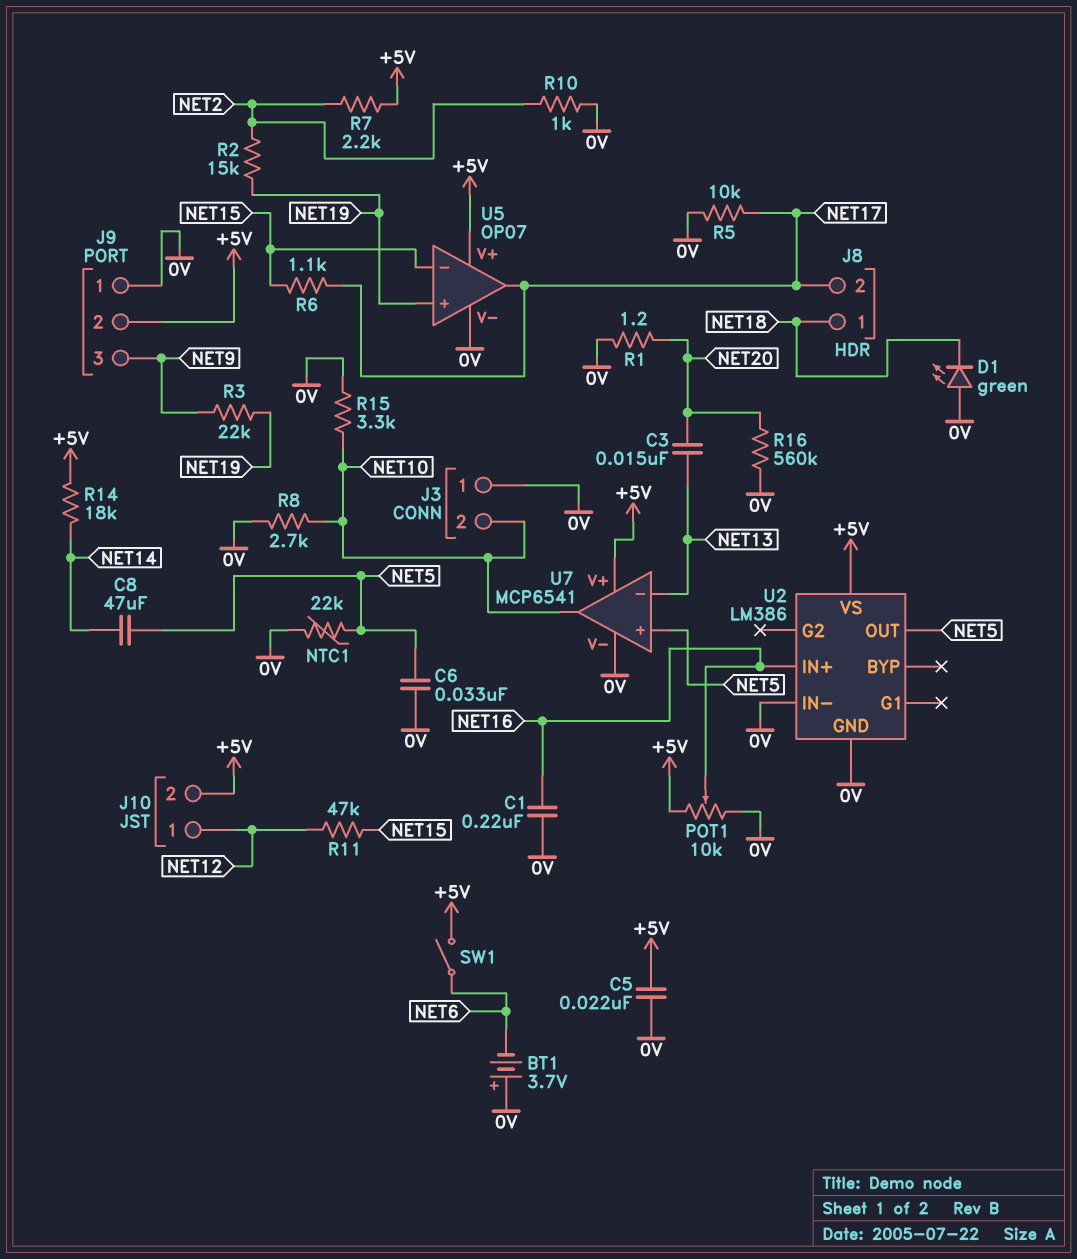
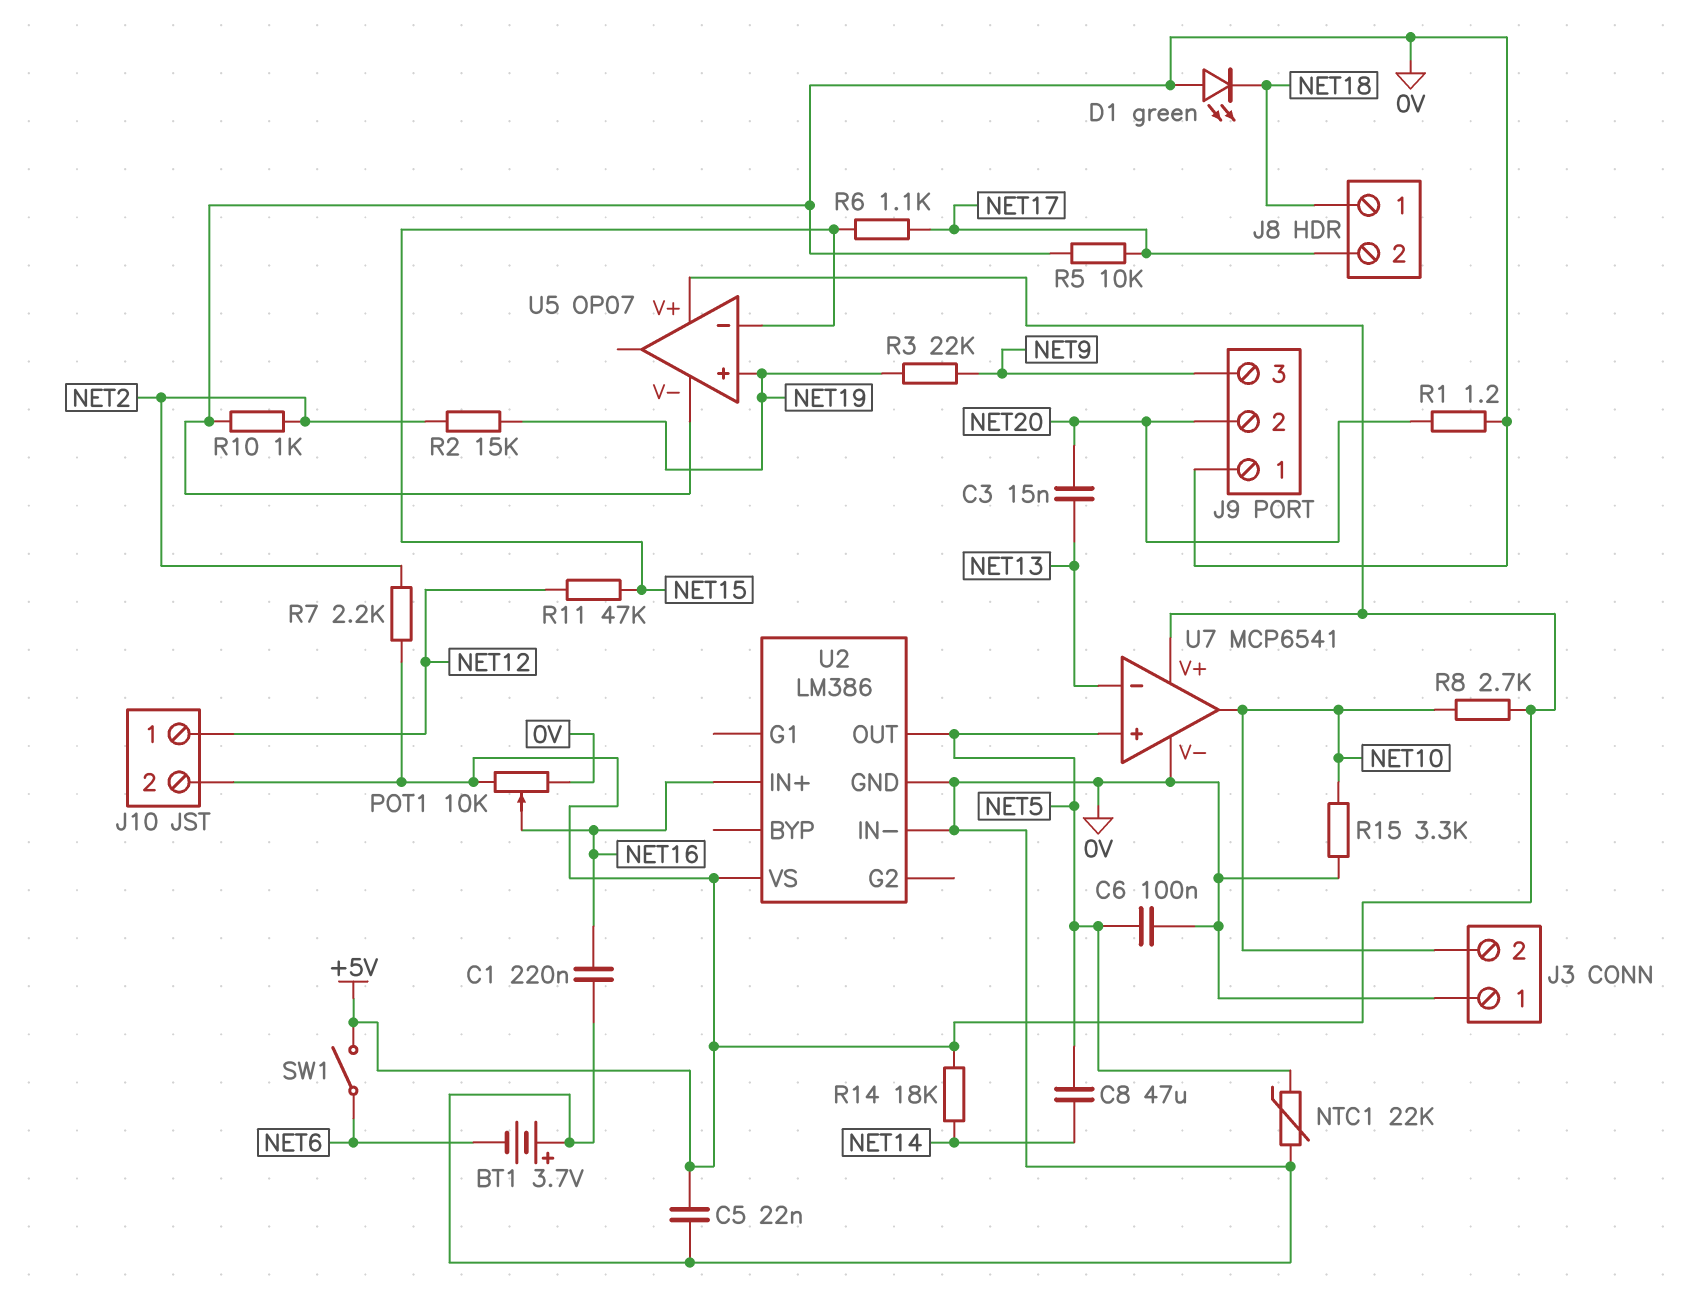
C6: 33nF (0V, NET5) -> 100nF (0V, NET5)
J9 pin 2: +5V -> NET20
R8: 2.7k (0V, NET10) -> 2.7k (+5V, NET10)
R16: 560k (0V, NET20) -> none
U5 pin out: NET17 -> none

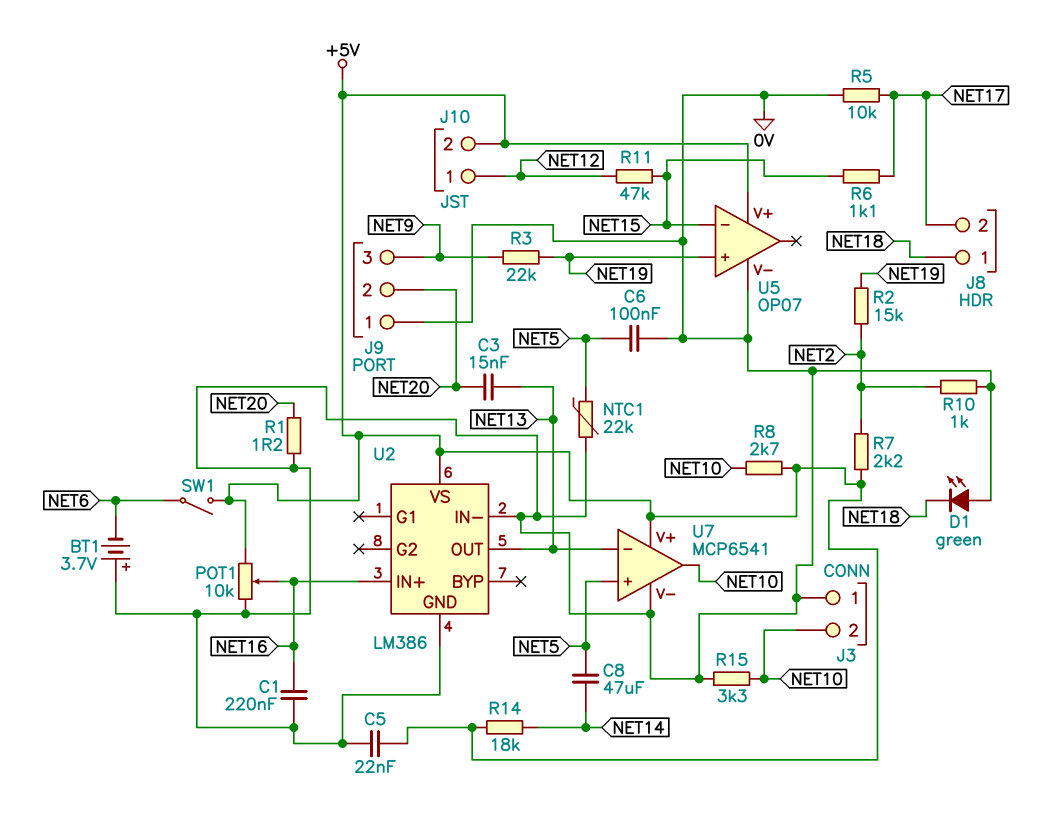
U2 pin OUT: NET5 -> NET13

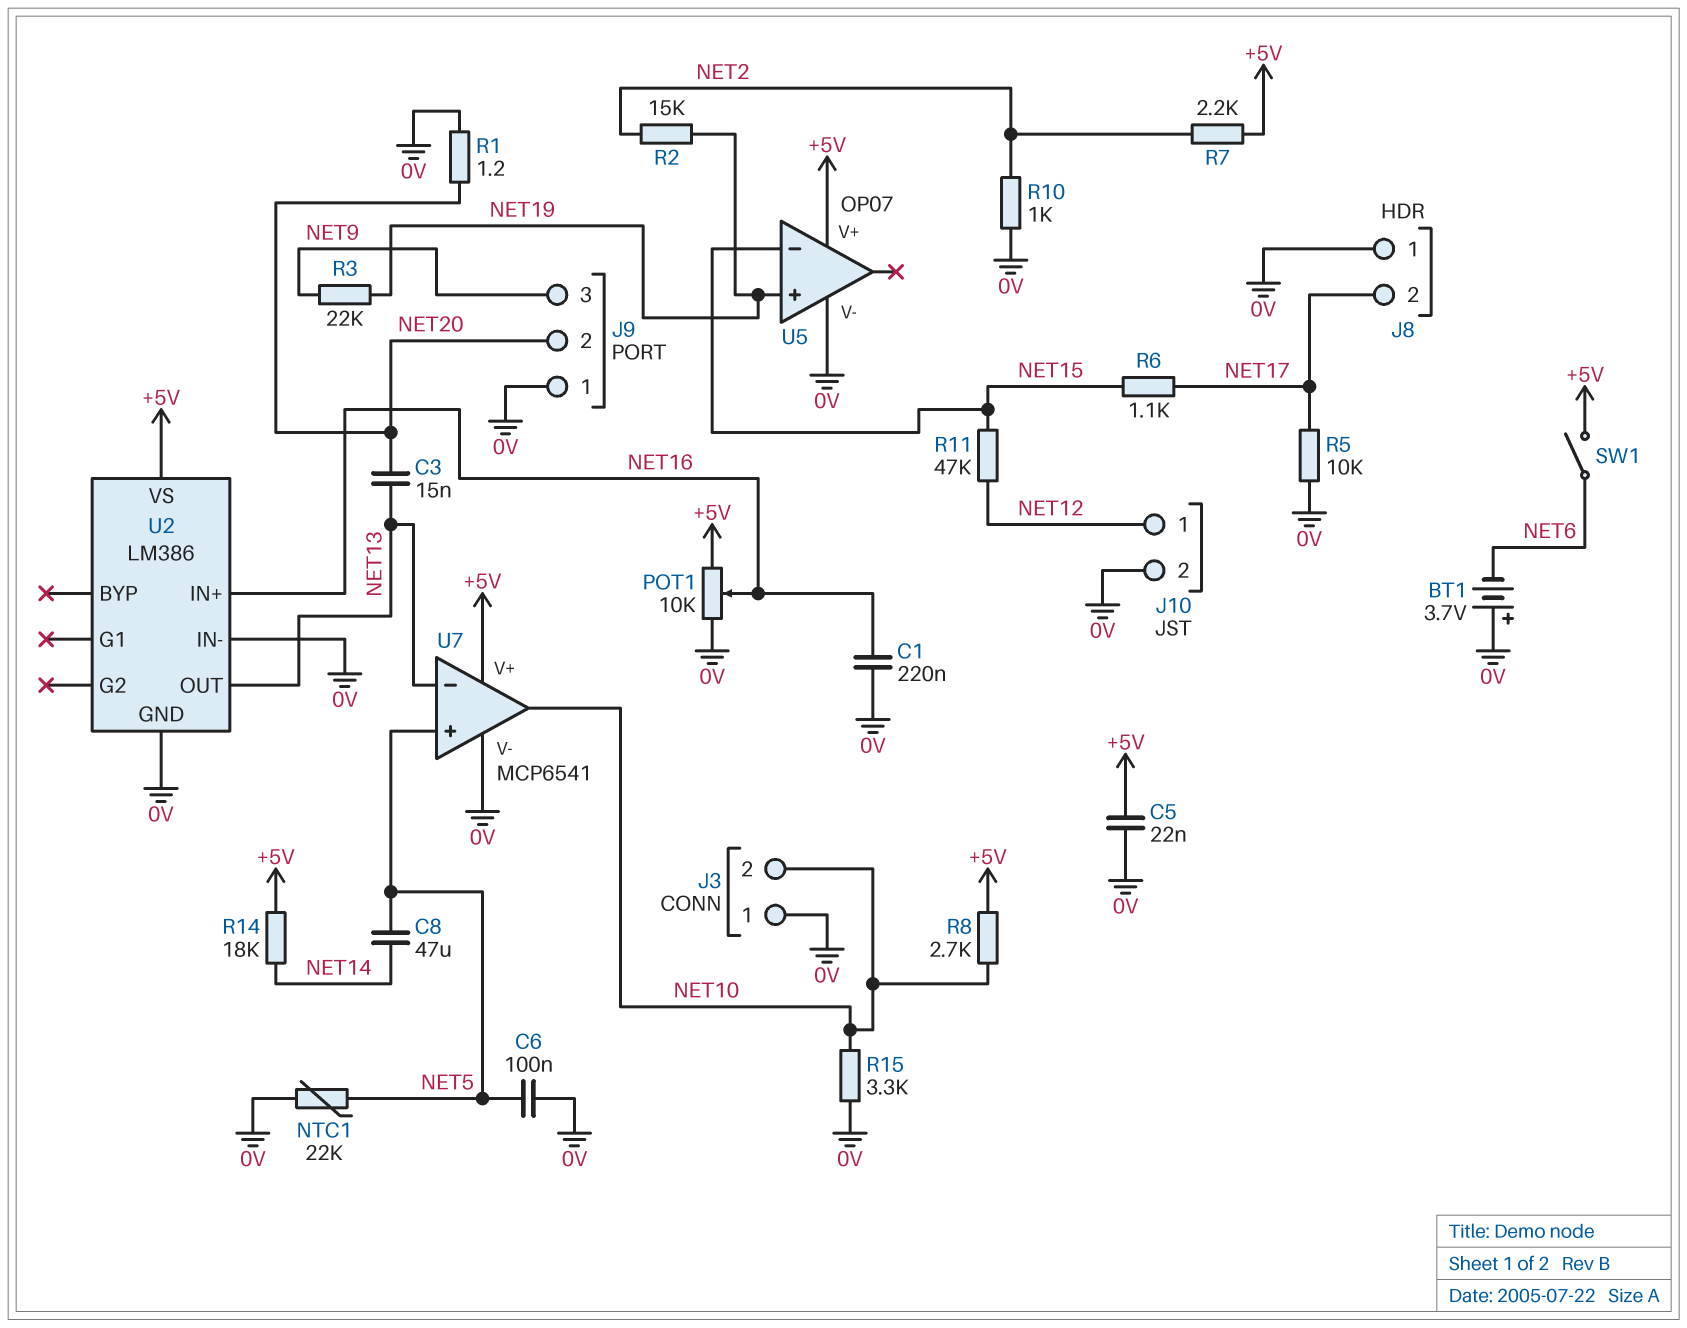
D1: LED green (A 0V, K NET18) -> none
J8 pin 1: NET18 -> 0V
J10 pin 2: +5V -> 0V

